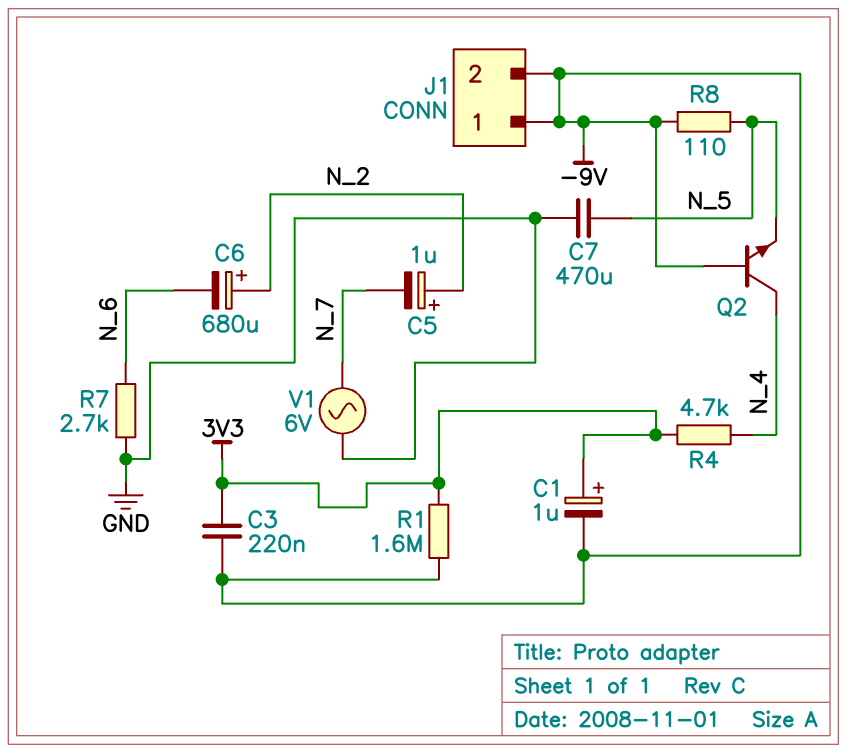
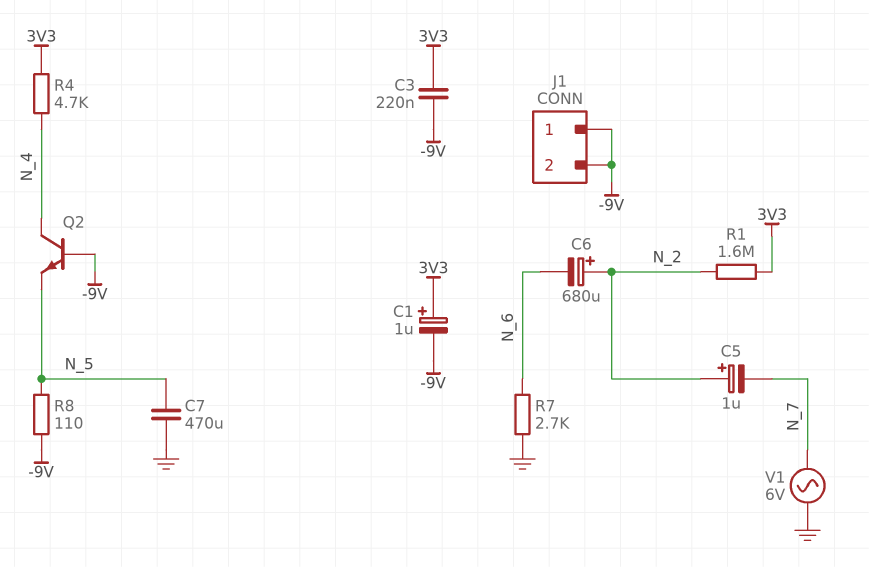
R1: 1.6M (-9V, 3V3) -> 1.6M (3V3, N_2)

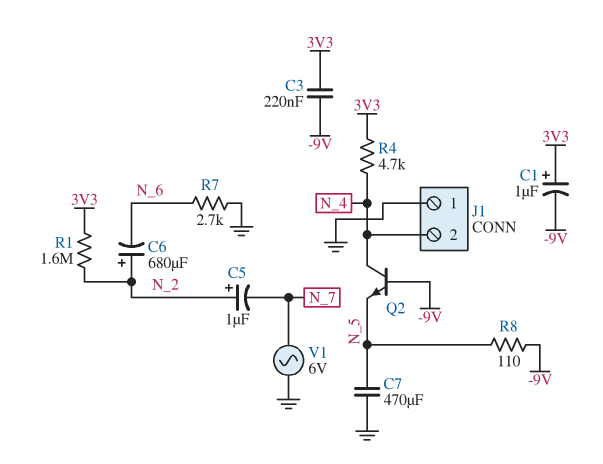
J1 pin 1: -9V -> GND
J1 pin 2: -9V -> N_4

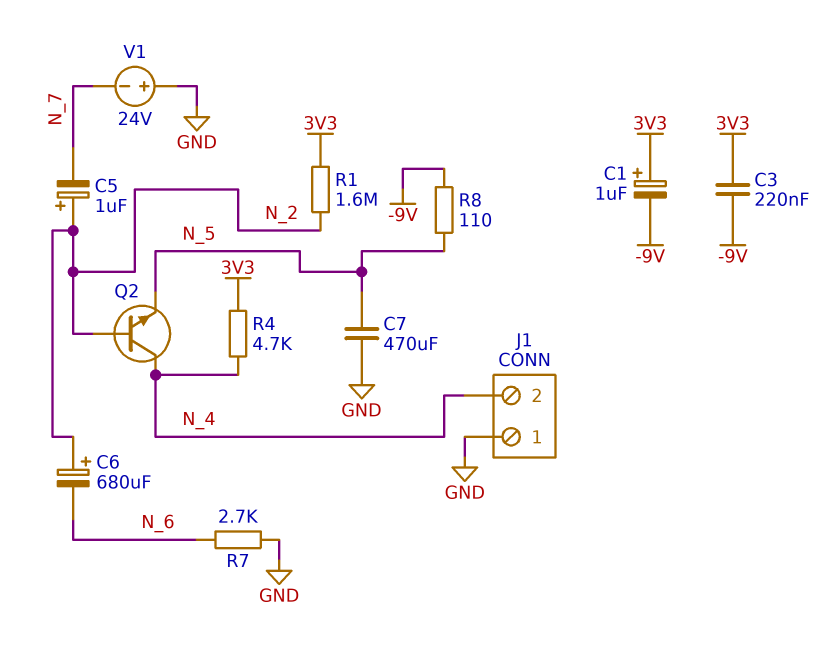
Q2: NPN (B -9V, C N_4, E N_5) -> NPN (B N_2, C N_4, E N_5)
V1: AC 6V (GND, N_7) -> 24V (plus GND, minus N_7)

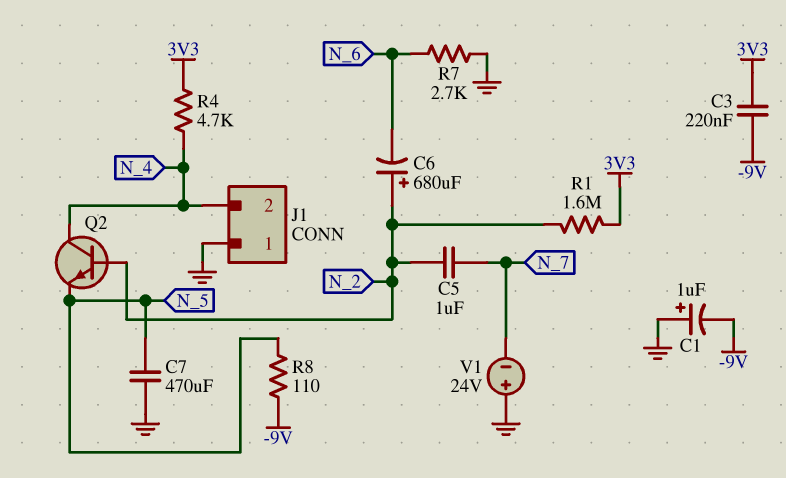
C1: 1uF (plus 3V3, minus -9V) -> 1uF (plus GND, minus -9V)
C5: 1uF (plus N_2, minus N_7) -> 1uF (N_2, N_7)

